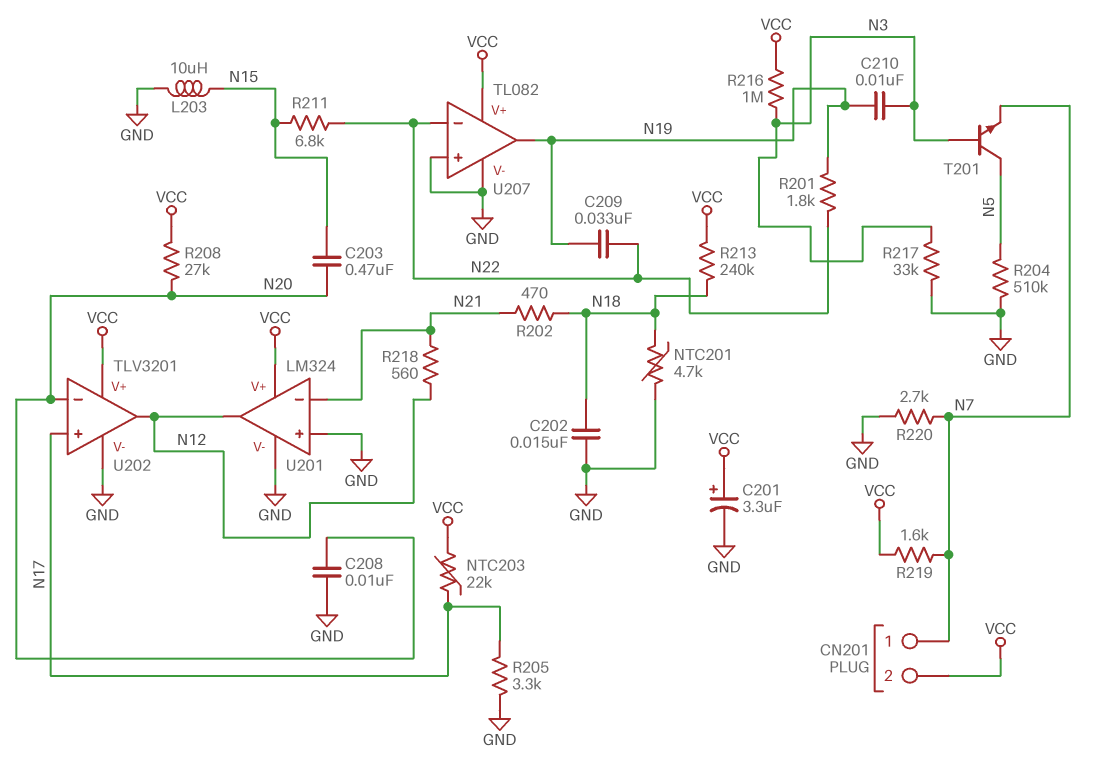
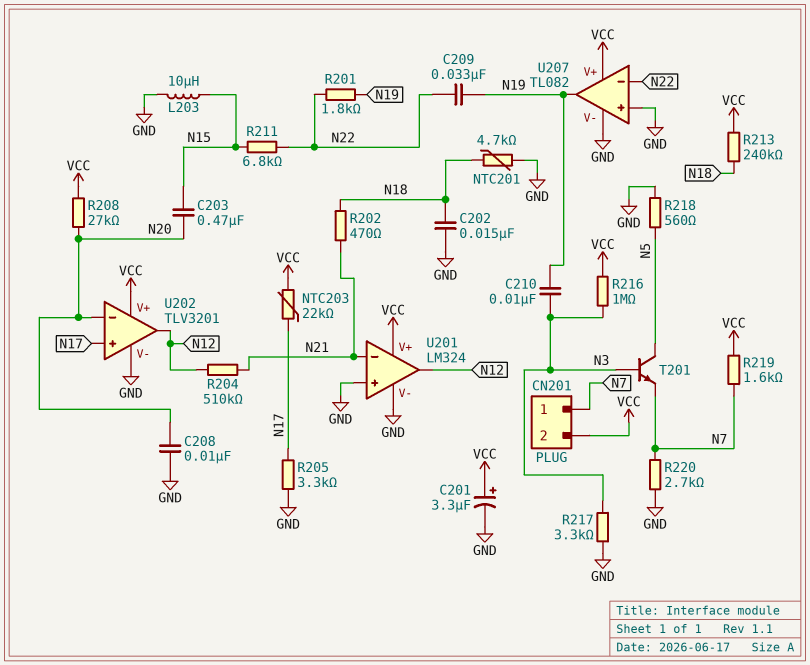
R204: 510k (GND, N5) -> 510k (N12, N21)
R217: 33k (GND, N3) -> 3.3k (GND, N3)
R218: 560 (N12, N21) -> 560 (GND, N5)

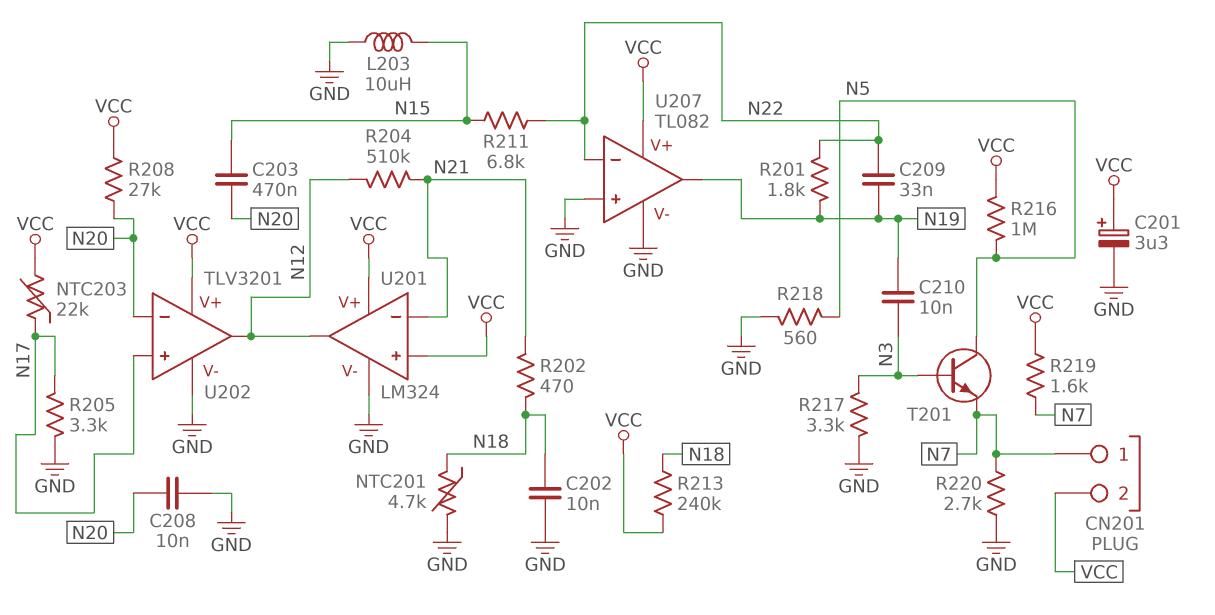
C202: 15nF (GND, N18) -> 10nF (GND, N18)
R216: 1M (N3, VCC) -> 1M (N5, VCC)
U201 pin in+: GND -> VCC

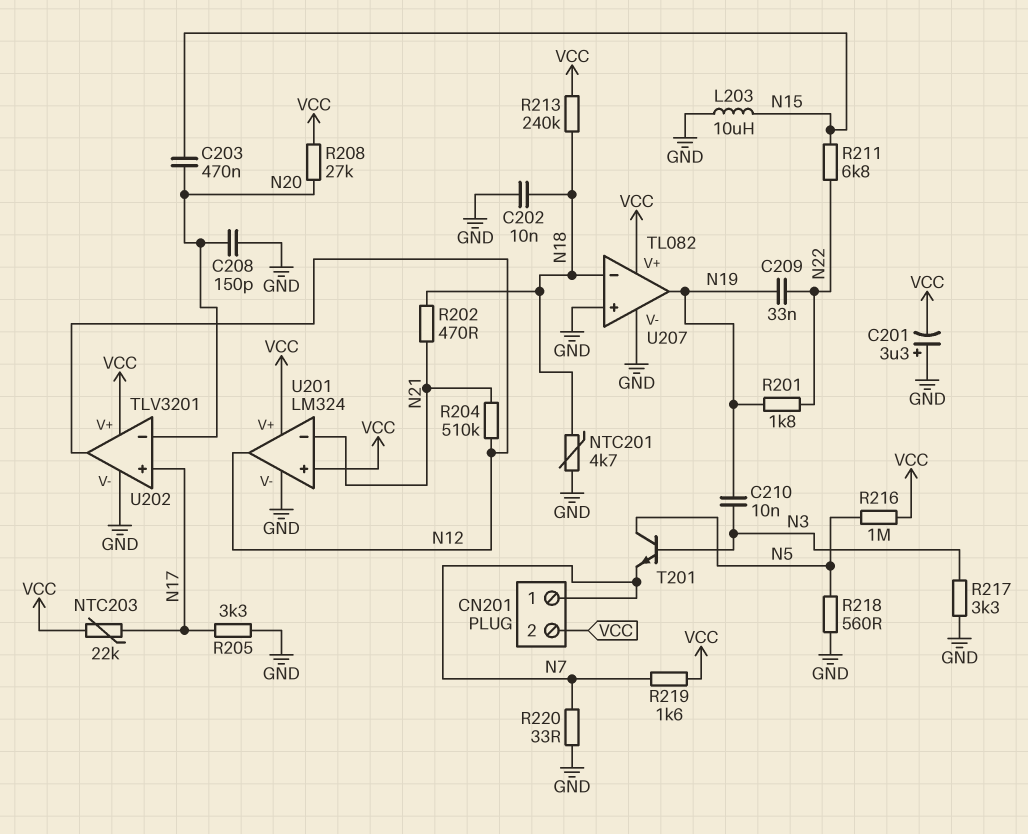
C201: 3.3uF (plus VCC, minus GND) -> 3.3uF (plus GND, minus VCC)
C208: 10nF (GND, N20) -> 150pF (GND, N20)
R220: 2.7k (GND, N7) -> 33 (GND, N7)
U207 pin in-: N22 -> N18

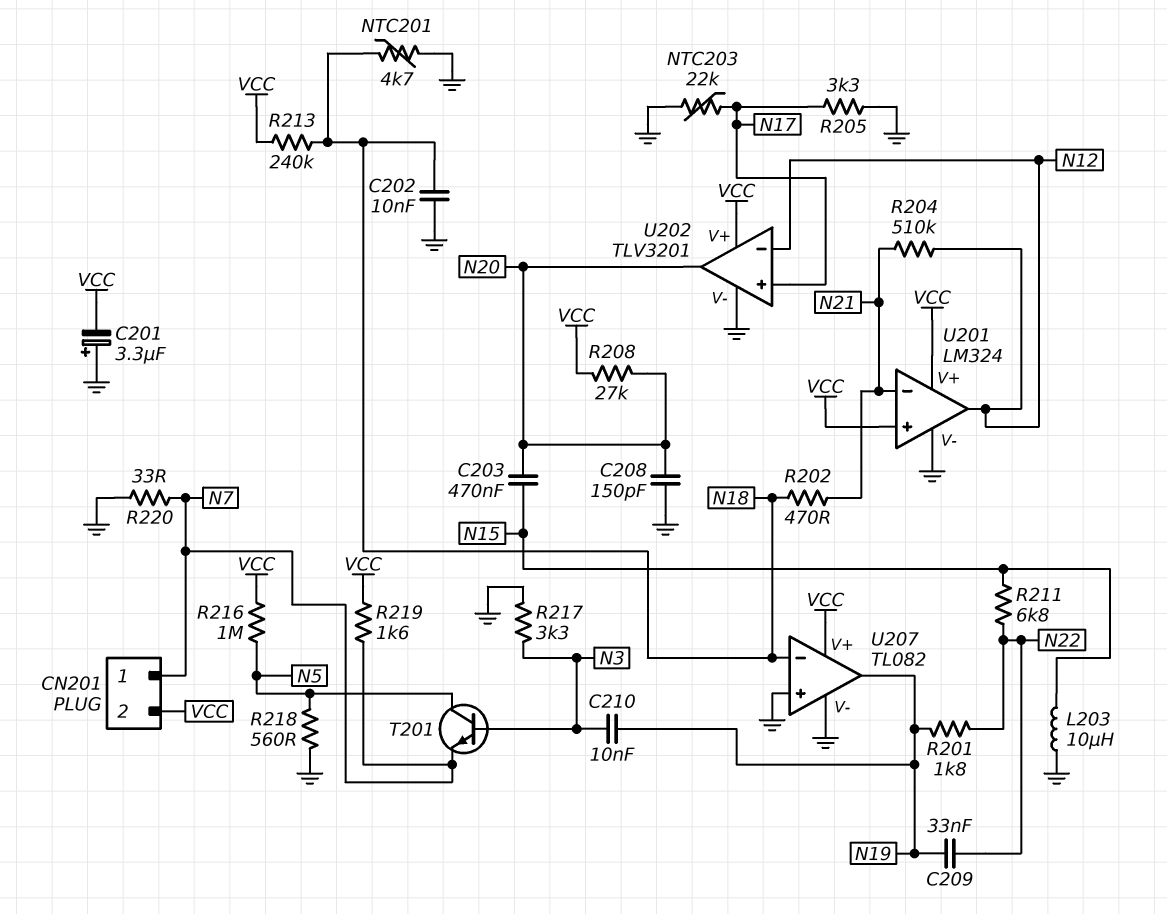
NTC203: 22k (N17, VCC) -> 22k (GND, N17)
U202 pin in-: N20 -> N12
U202 pin out: N12 -> N20

